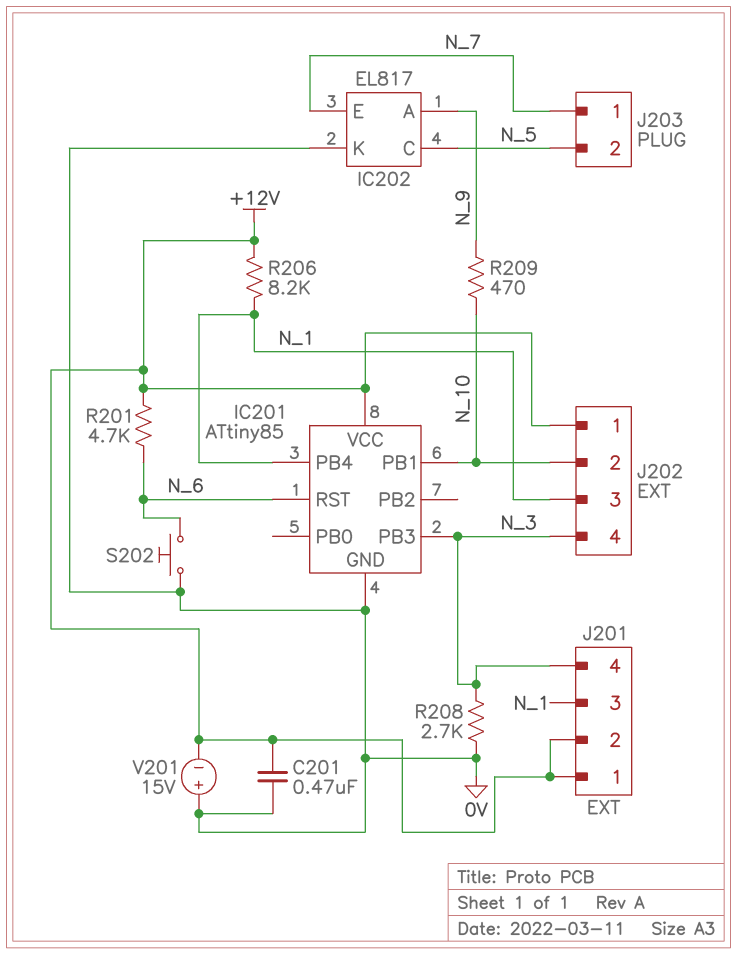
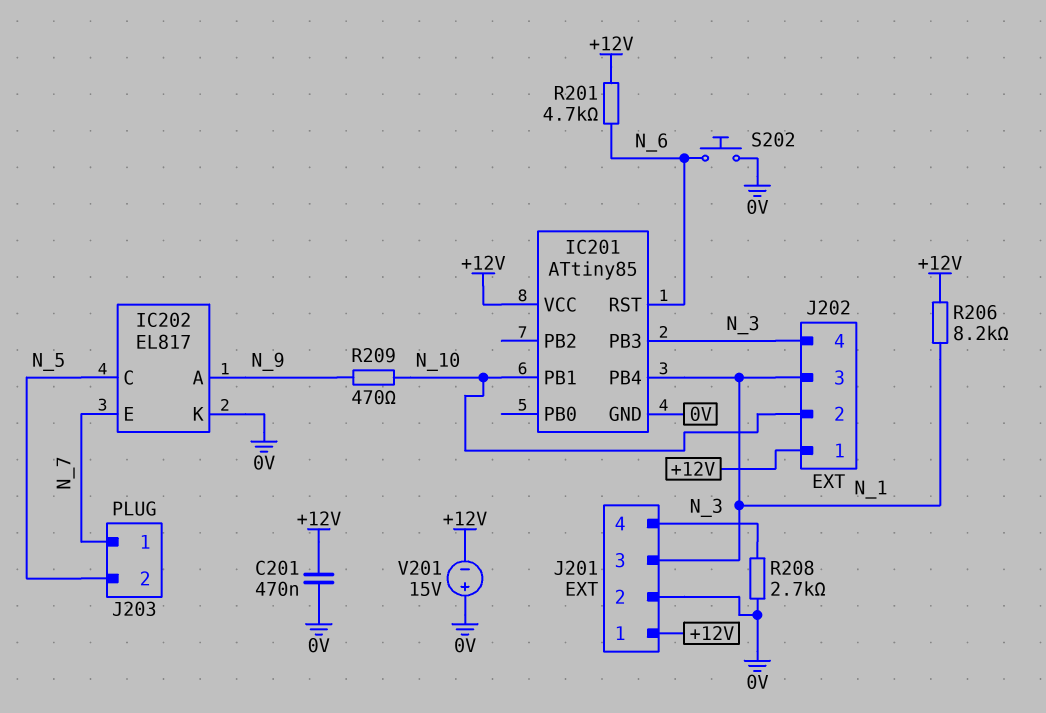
J201 pin 2: +12V -> 0V

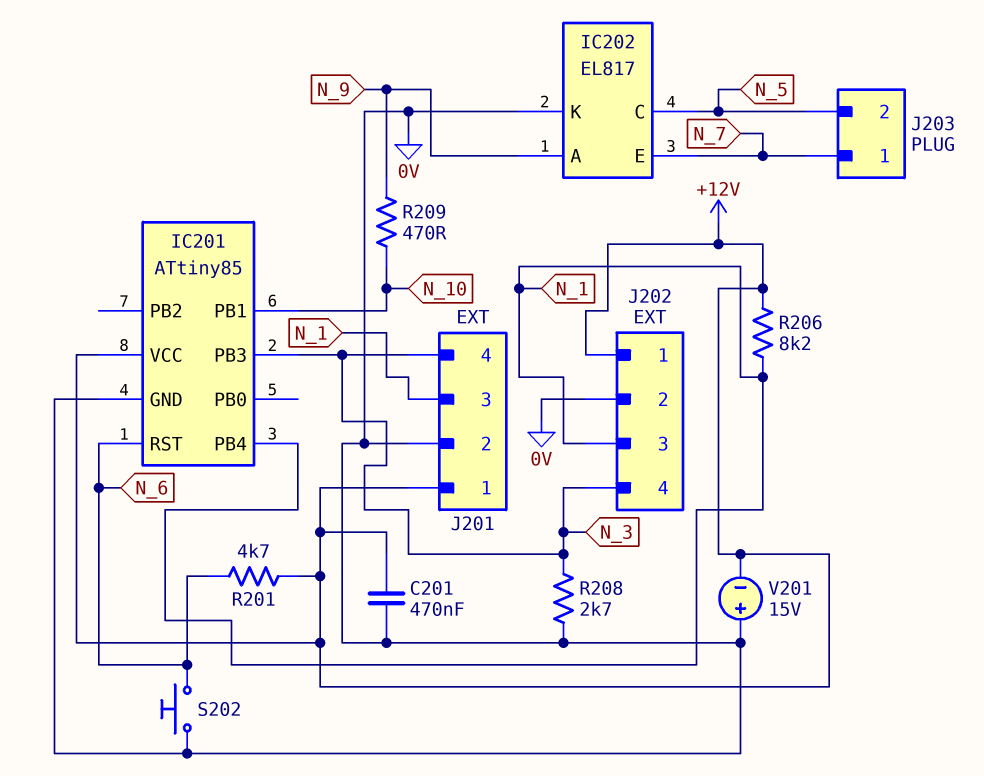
J202 pin 2: N_10 -> 0V

